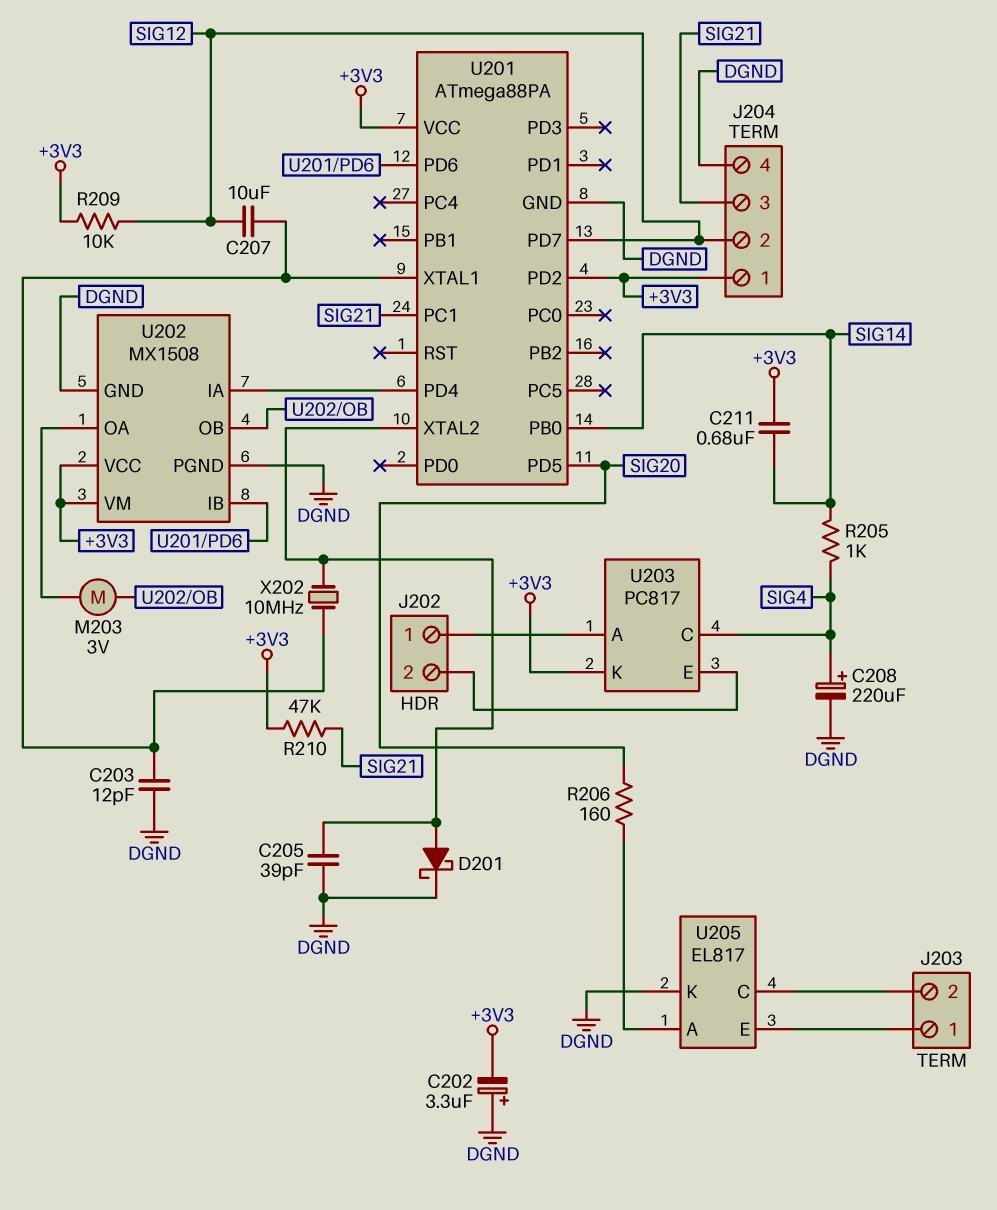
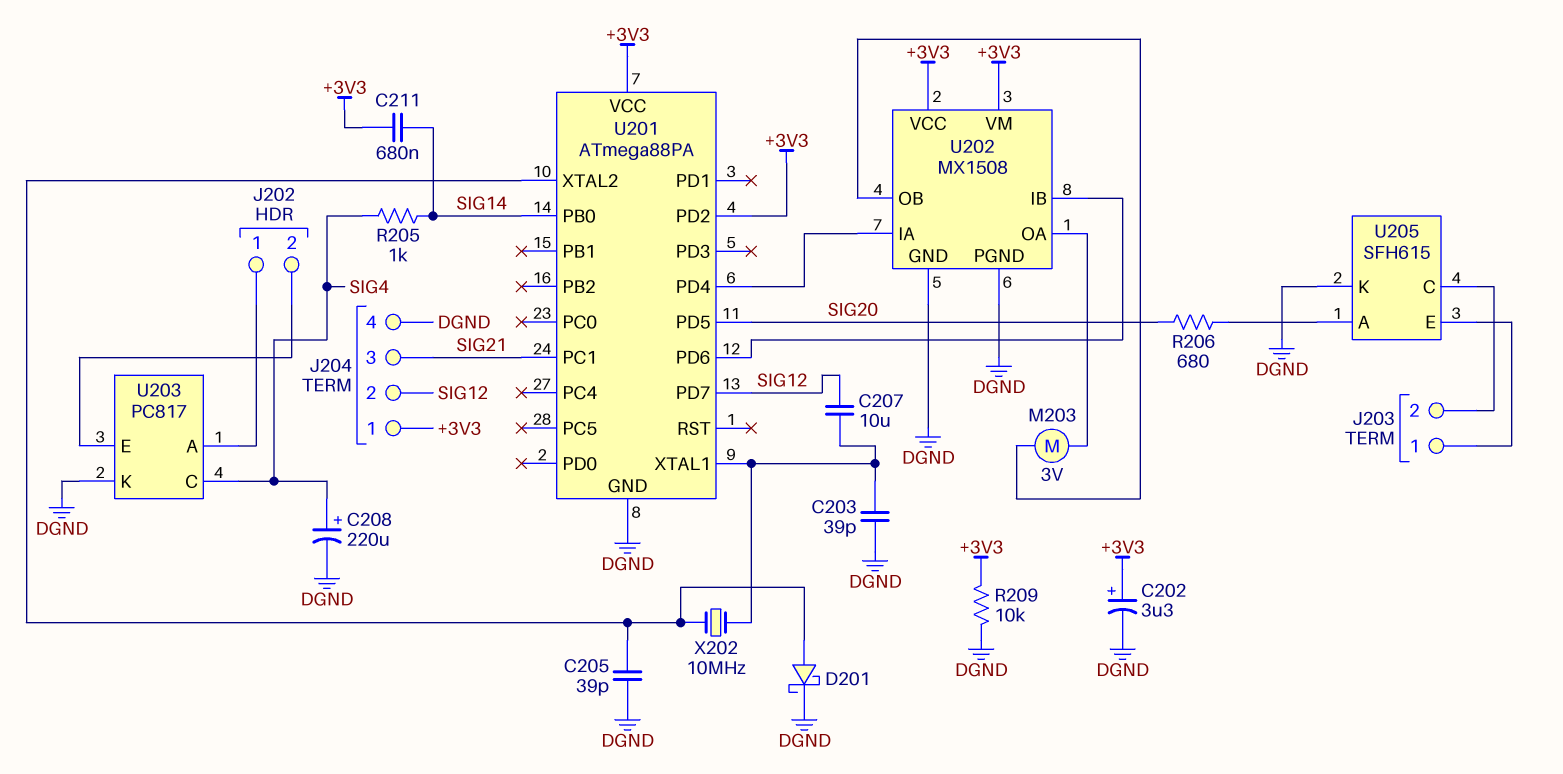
C202: 3.3uF (plus DGND, minus +3V3) -> 3.3uF (plus +3V3, minus DGND)
C203: 12pF (DGND, U201/XTAL1) -> 39pF (DGND, U201/XTAL1)
R206: 160 (SIG20, U205/A) -> 680 (SIG20, U205/A)
R209: 10k (+3V3, SIG12) -> 10k (+3V3, DGND)
R210: 47k (+3V3, SIG21) -> none
U203 pin K: +3V3 -> DGND
U205: EL817 -> SFH615

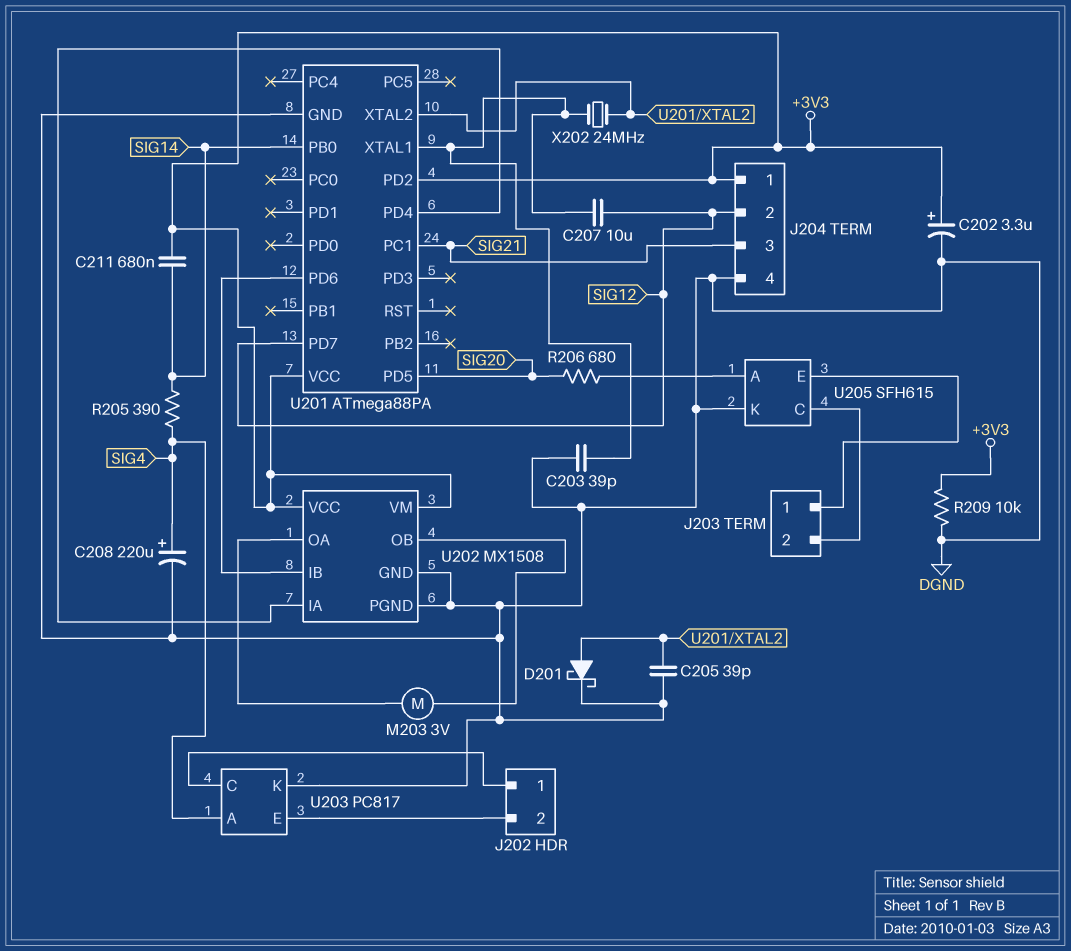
R205: 1k (SIG4, SIG14) -> 390 (SIG4, SIG14)
U203 pin A: J202/1 -> SIG4
U203 pin C: SIG4 -> J202/1
X202: 10MHz (U201/XTAL1, U201/XTAL2) -> 24MHz (U201/XTAL1, U201/XTAL2)

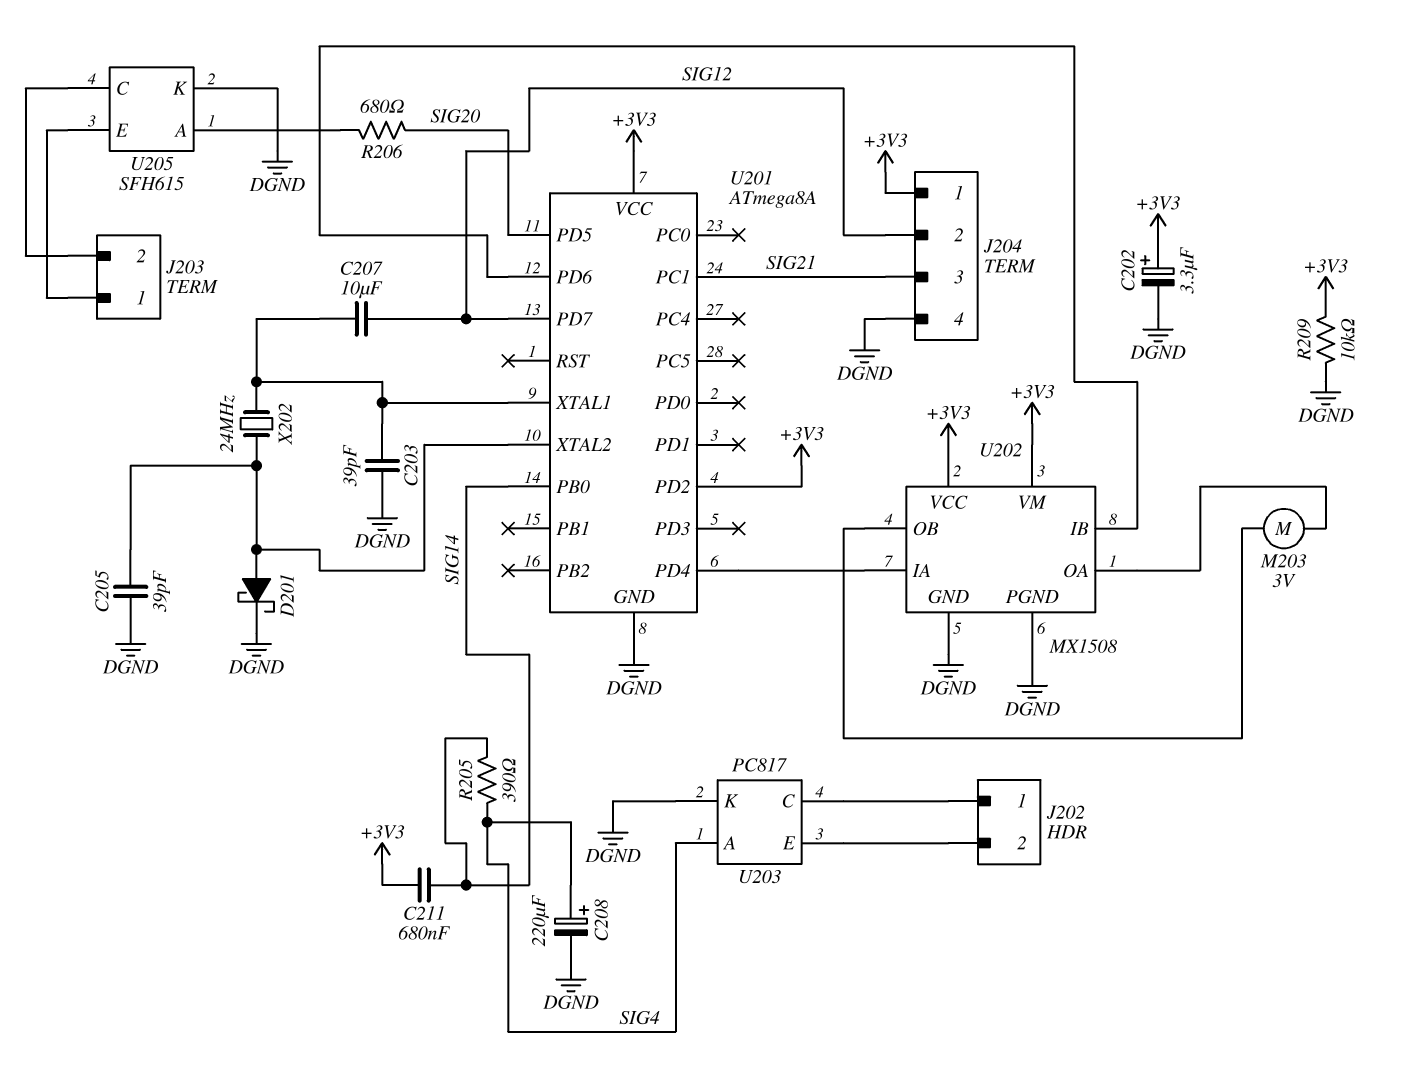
U201: ATmega88PA -> ATmega8A

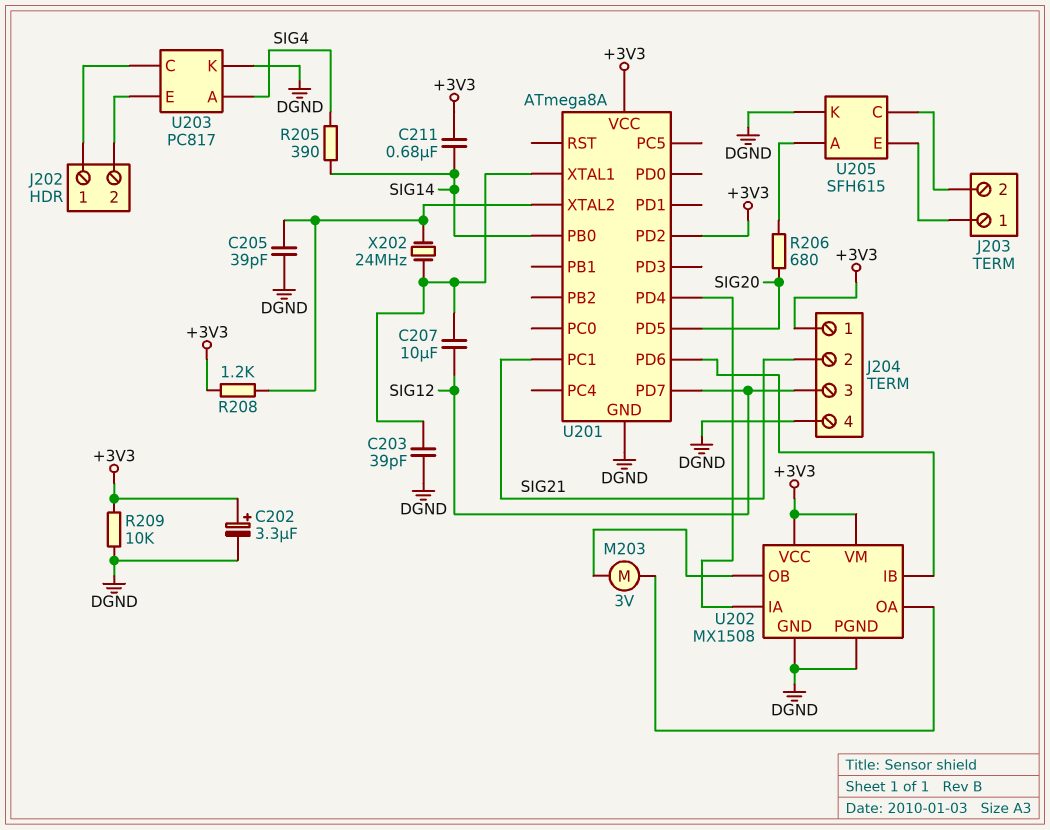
C208: 220uF (plus SIG4, minus DGND) -> none
D201: schottky (A U201/XTAL2, K DGND) -> none
J204 pin 2: SIG12 -> SIG21
J204 pin 3: SIG21 -> SIG12
R208: none -> 1.2k (+3V3, U201/XTAL2)

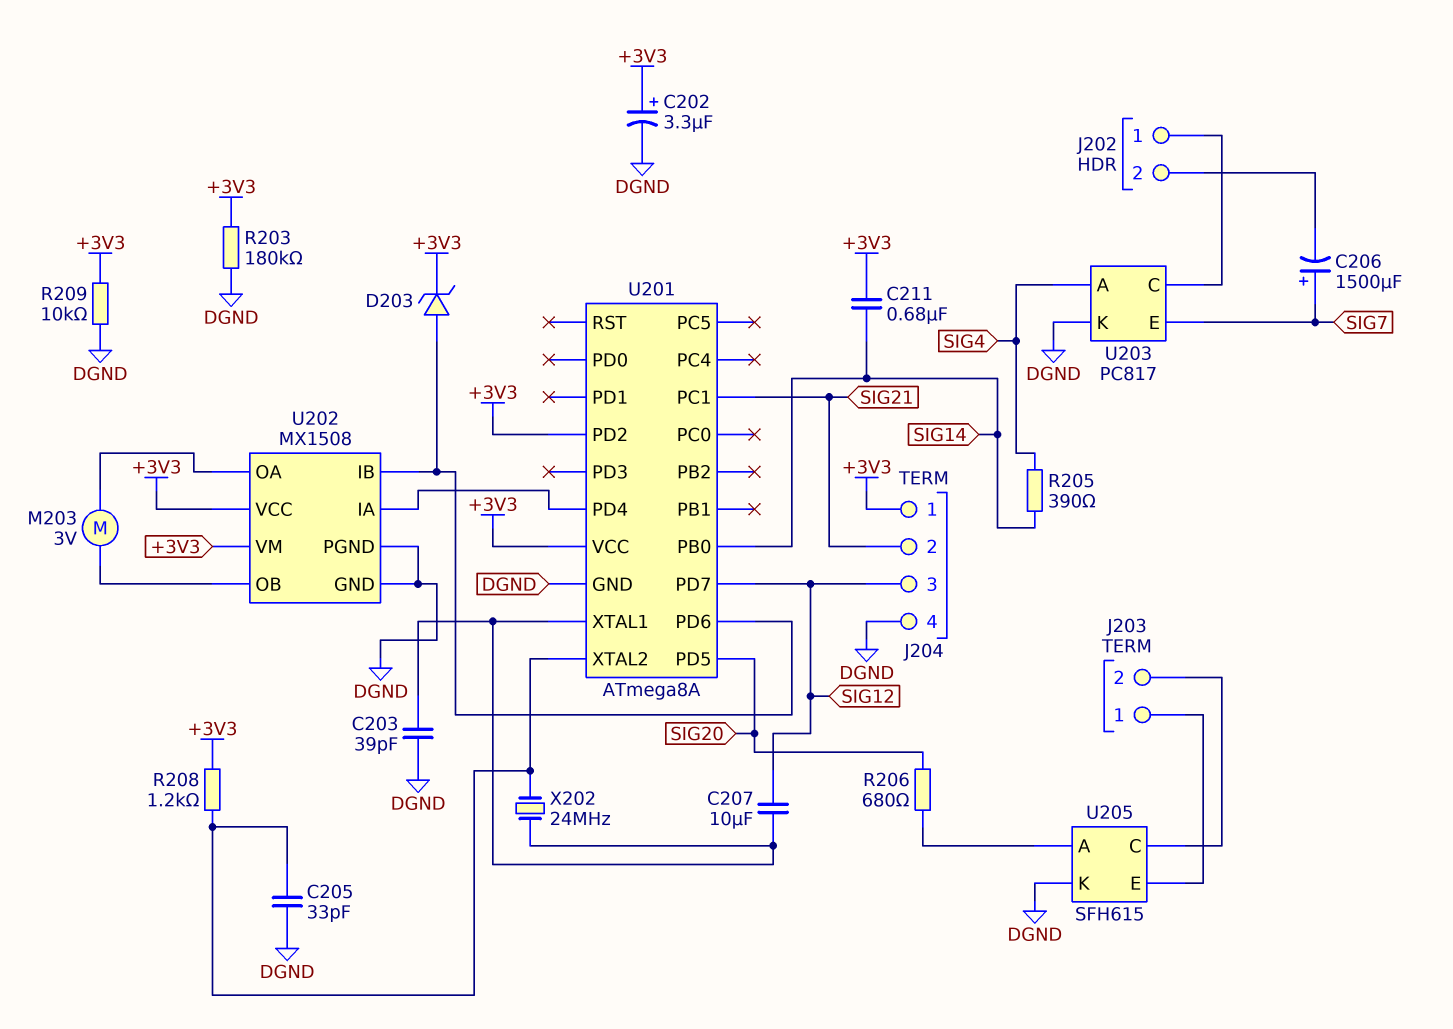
C205: 39pF (DGND, U201/XTAL2) -> 33pF (DGND, U201/XTAL2)
C206: none -> 1500uF (plus SIG7, minus J202/2)
D203: none -> zener (A U201/PD6, K +3V3)
R203: none -> 180k (+3V3, DGND)
U203 pin E: J202/2 -> SIG7

